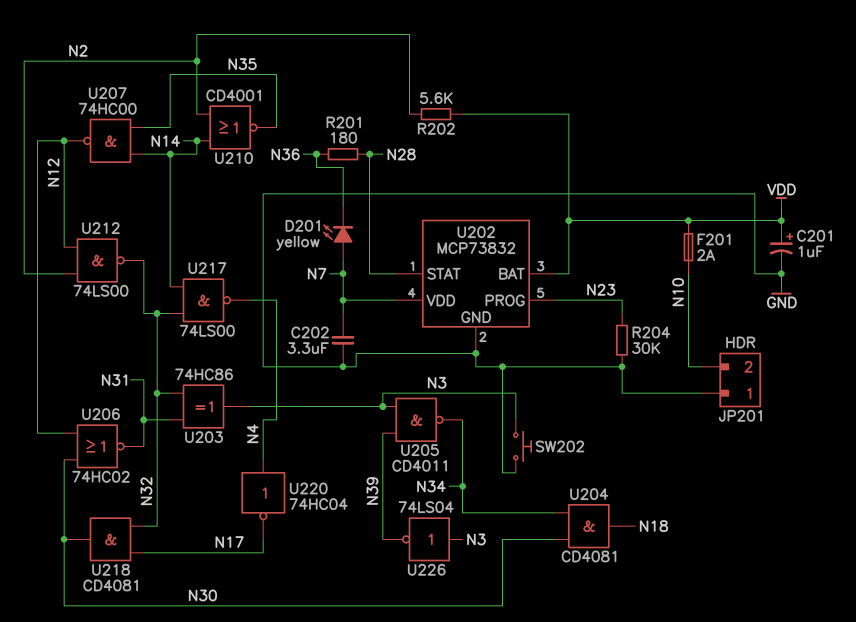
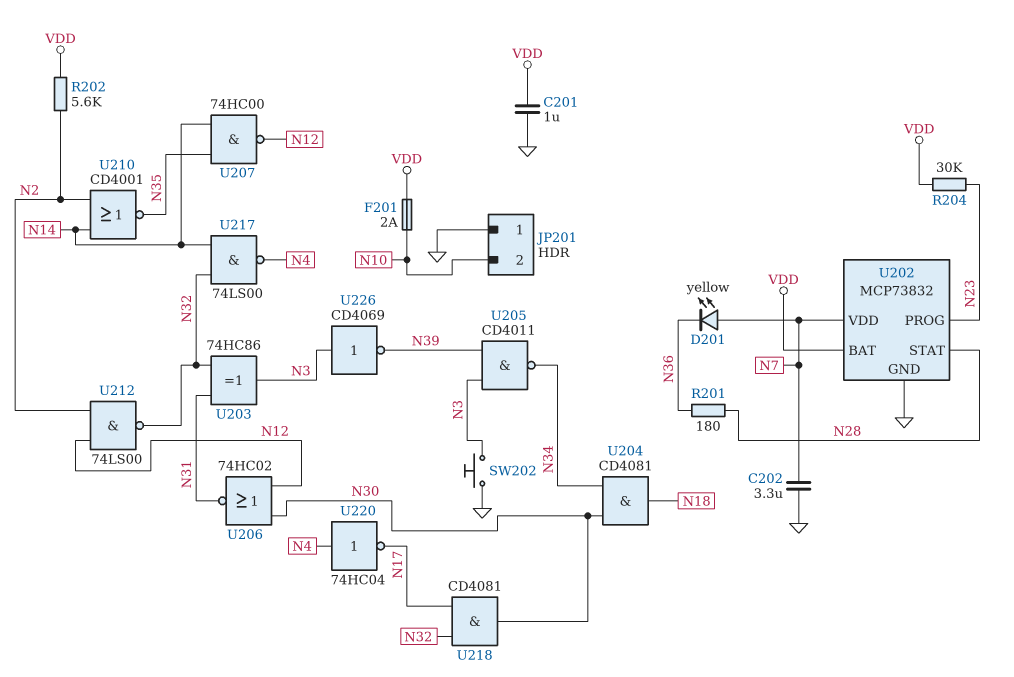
C201: 1uF (plus VDD, minus GND) -> 1uF (GND, VDD)
R204: 30k (GND, N23) -> 30k (N23, VDD)
U226: NOT 74LS04 (in N3, out N39) -> NOT CD4069 (in N3, out N39)

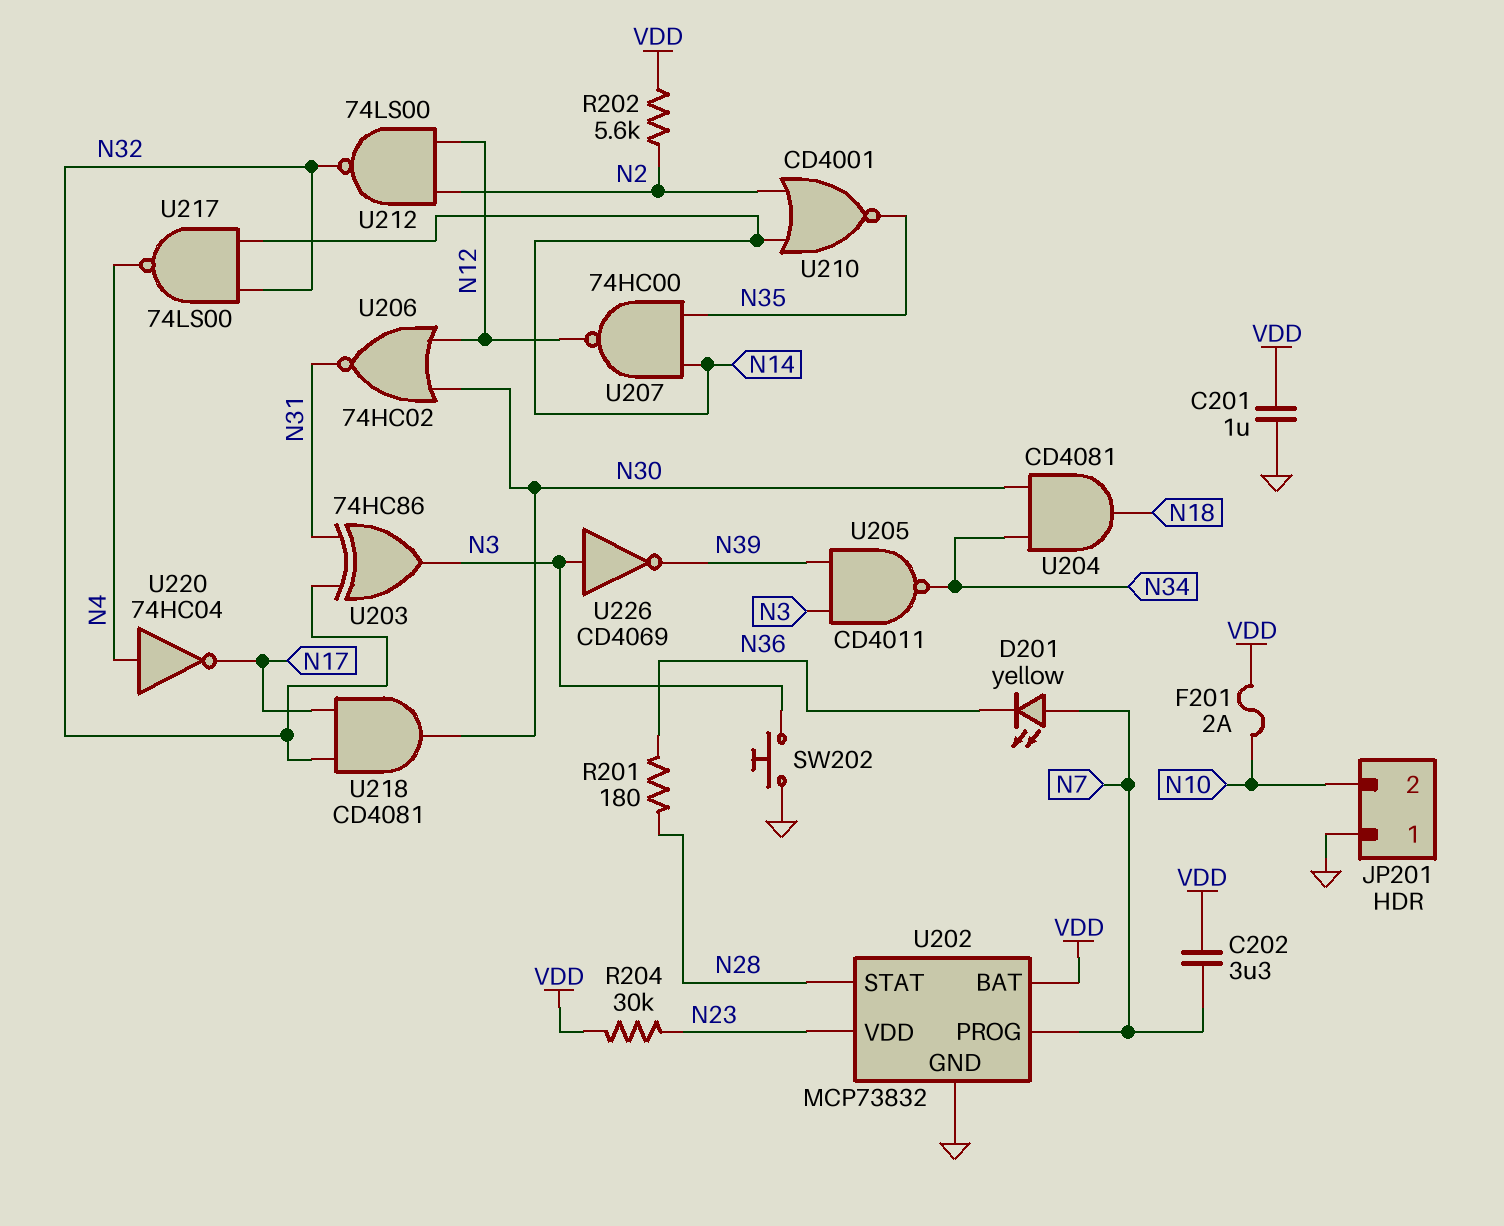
C202: 3.3uF (GND, N7) -> 3.3uF (N7, VDD)
U202 pin PROG: N23 -> N7
U202 pin VDD: N7 -> N23

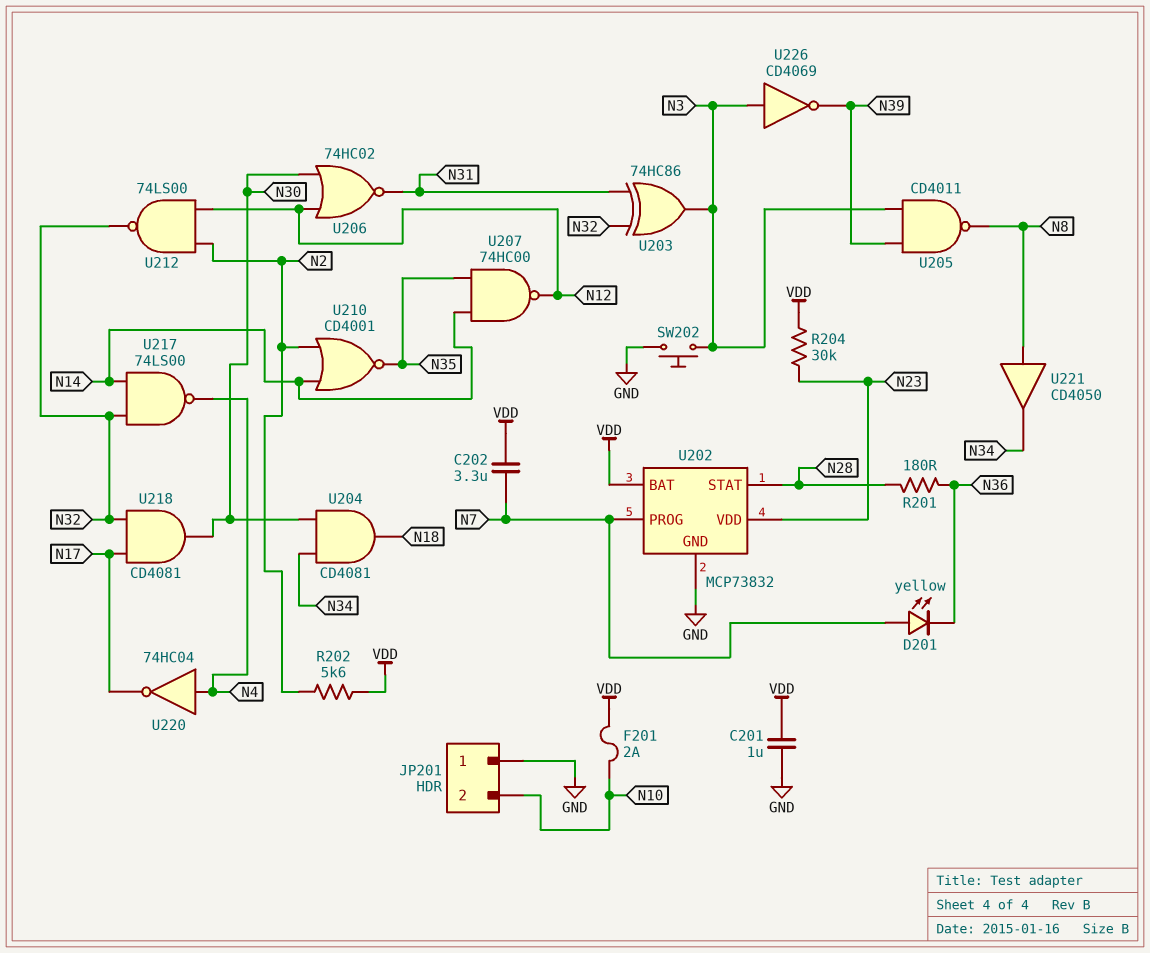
U205: NAND CD4011 (in N3, in N39, out N34) -> NAND CD4011 (in N3, in N39, out N8)
U221: none -> buffer CD4050 (in N8, out N34)

